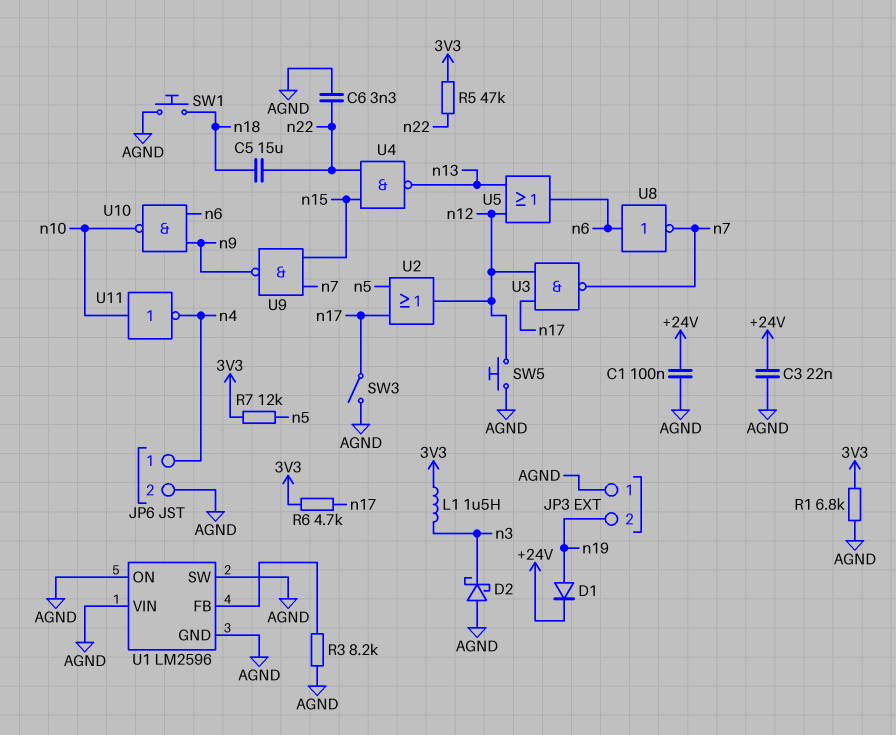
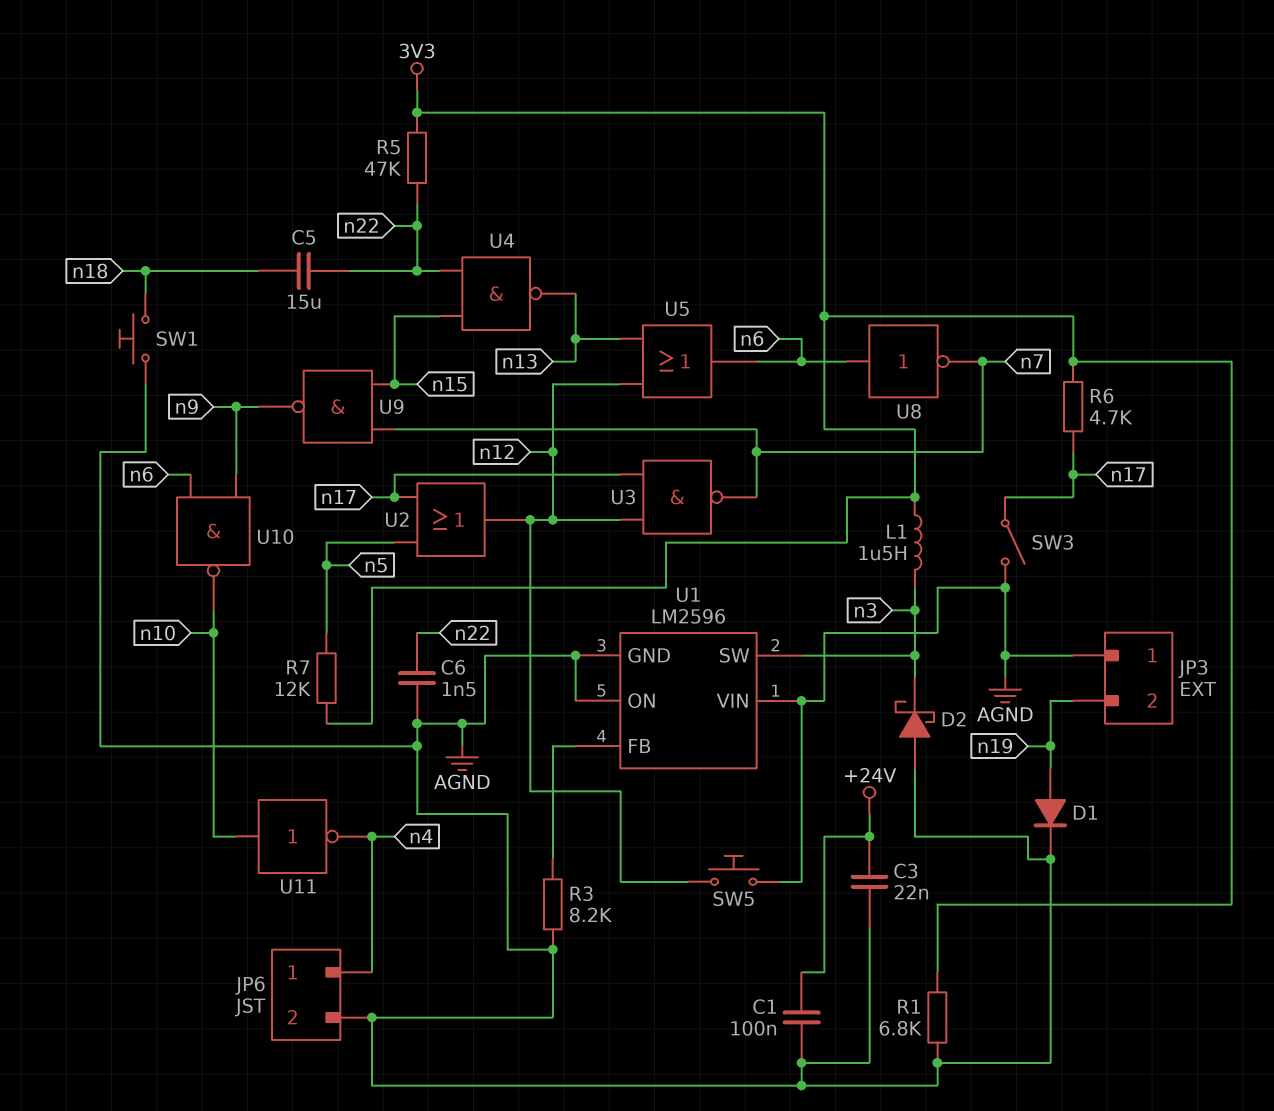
C6: 3.3nF (AGND, n22) -> 1.5nF (AGND, n22)
D1: diode (A n19, K +24V) -> diode (A n19, K AGND)
U1 pin SW: AGND -> n3

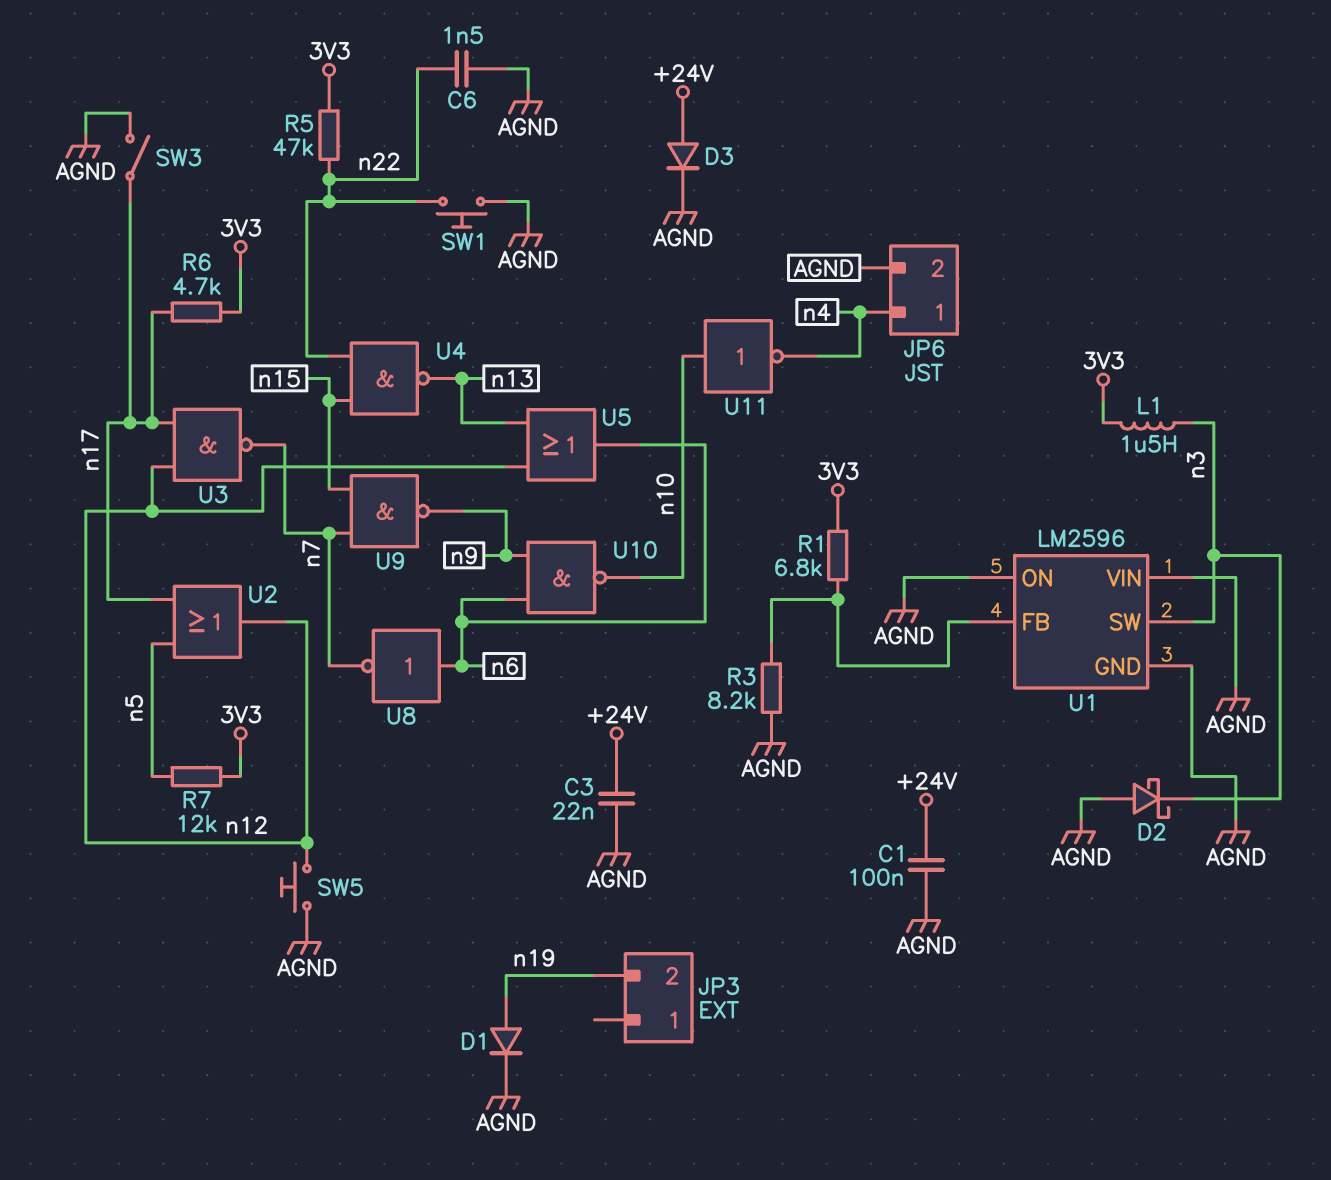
C5: 15uF (n18, n22) -> none
D3: none -> diode (A +24V, K AGND)
JP3 pin 1: AGND -> none
R1: 6.8k (3V3, AGND) -> 6.8k (3V3, U1/FB)
SW1: button (AGND, n18) -> button (AGND, n22)

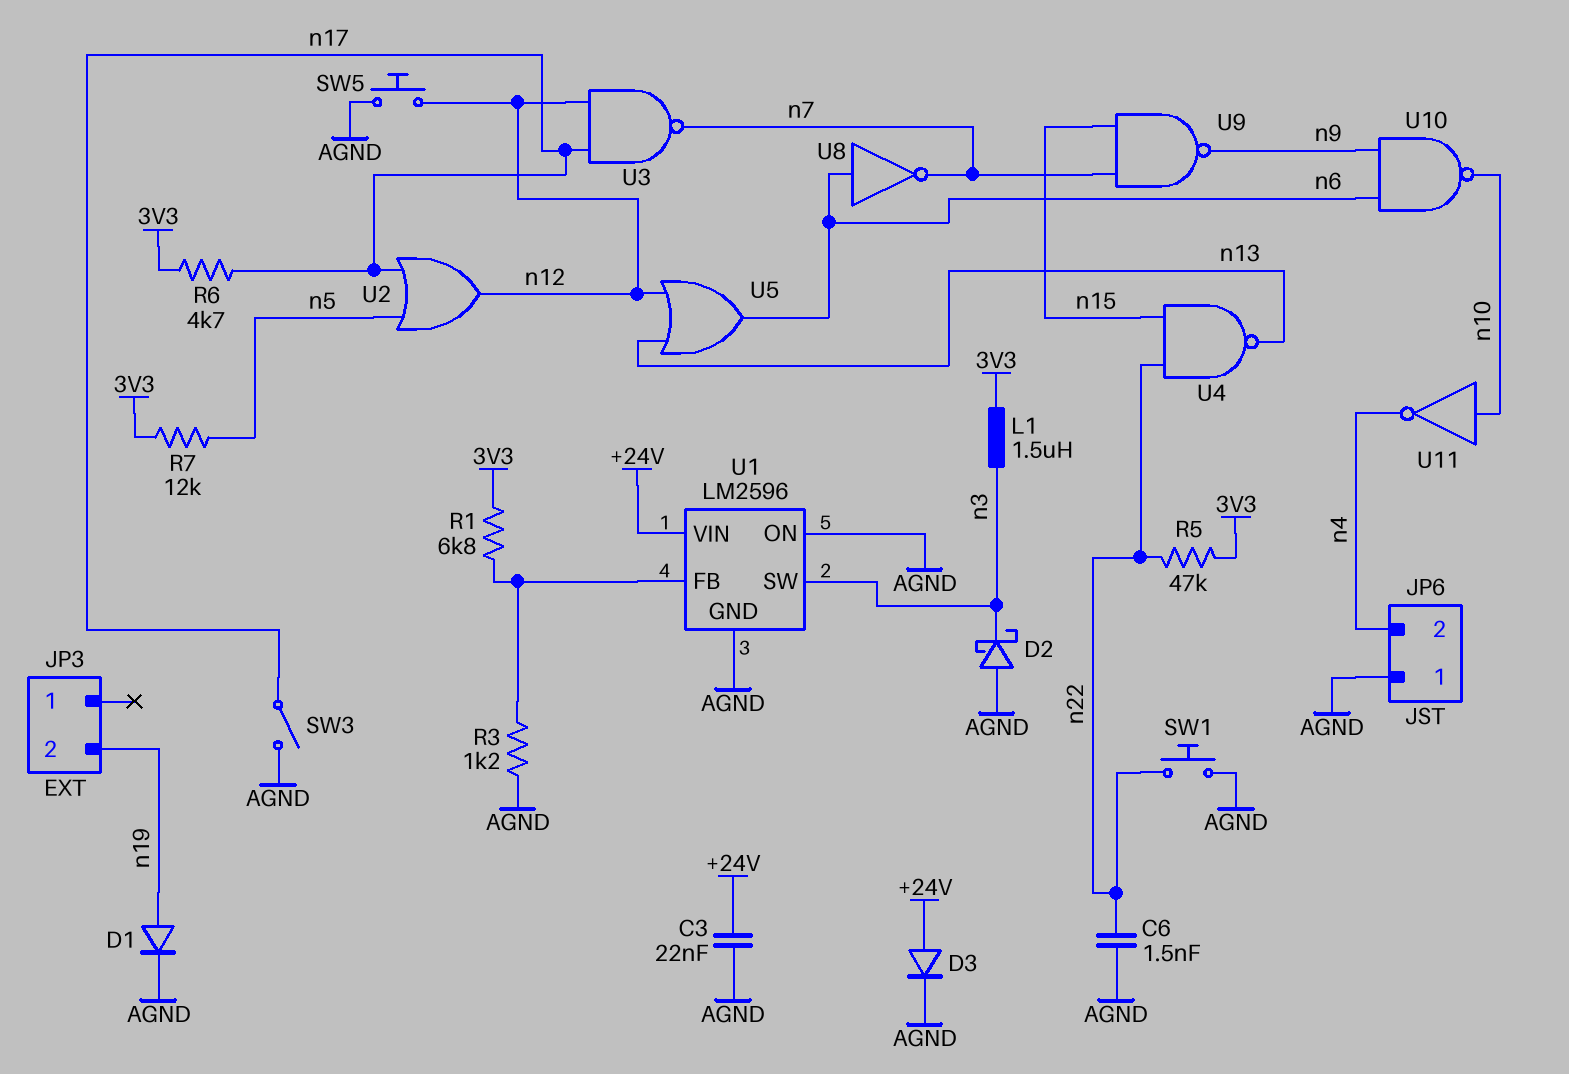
C1: 100nF (+24V, AGND) -> none
JP6 pin 1: n4 -> AGND
JP6 pin 2: AGND -> n4
R3: 8.2k (AGND, U1/FB) -> 1.2k (AGND, U1/FB)
U1 pin VIN: AGND -> +24V

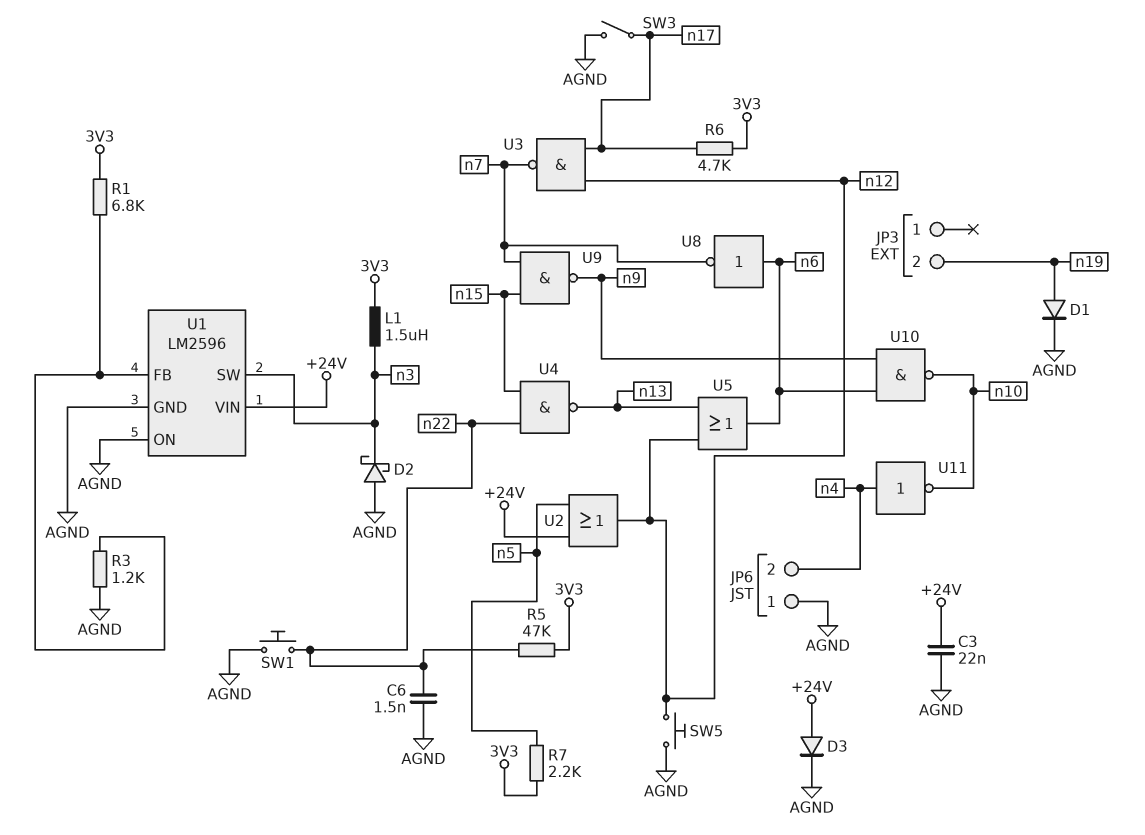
R7: 12k (3V3, n5) -> 2.2k (3V3, n5)
U2: OR (in n5, in n17, out n12) -> OR (in +24V, in n5, out n12)
U11: NOT (in n10, out n4) -> NOT (in n4, out n10)

